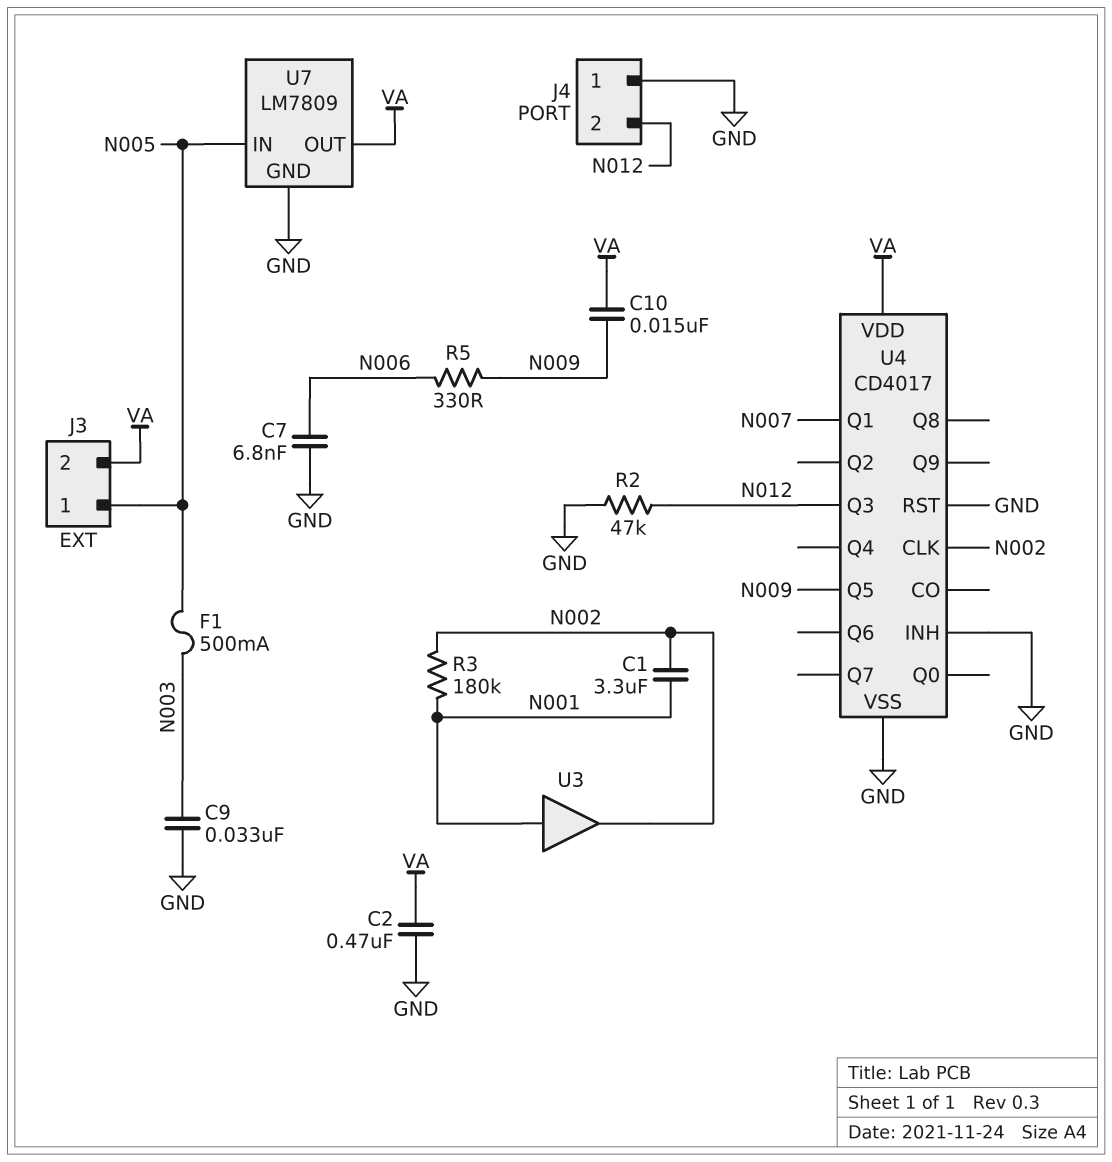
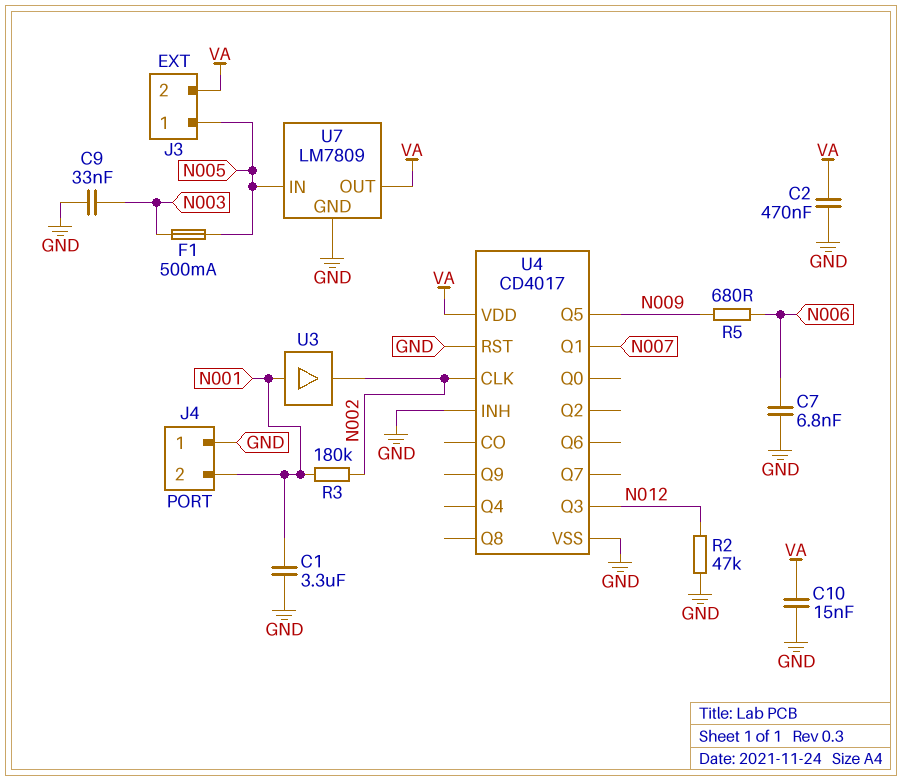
C1: 3.3uF (N001, N002) -> 3.3uF (GND, N001)
C10: 15nF (N009, VA) -> 15nF (GND, VA)
J4 pin 2: N012 -> N001
R5: 330 (N006, N009) -> 680 (N006, N009)

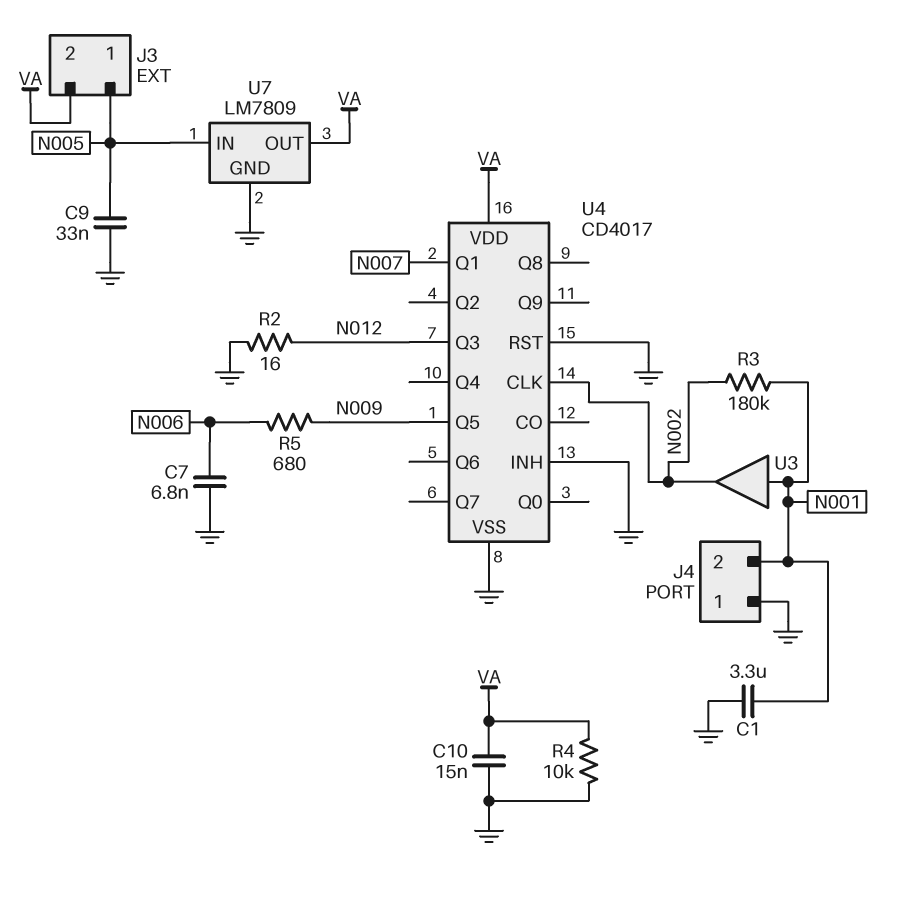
C2: 470nF (GND, VA) -> none
C9: 33nF (GND, N003) -> 33nF (GND, N005)
F1: 500mA (N003, N005) -> none
R2: 47k (GND, N012) -> 16 (GND, N012)
R4: none -> 10k (GND, VA)

